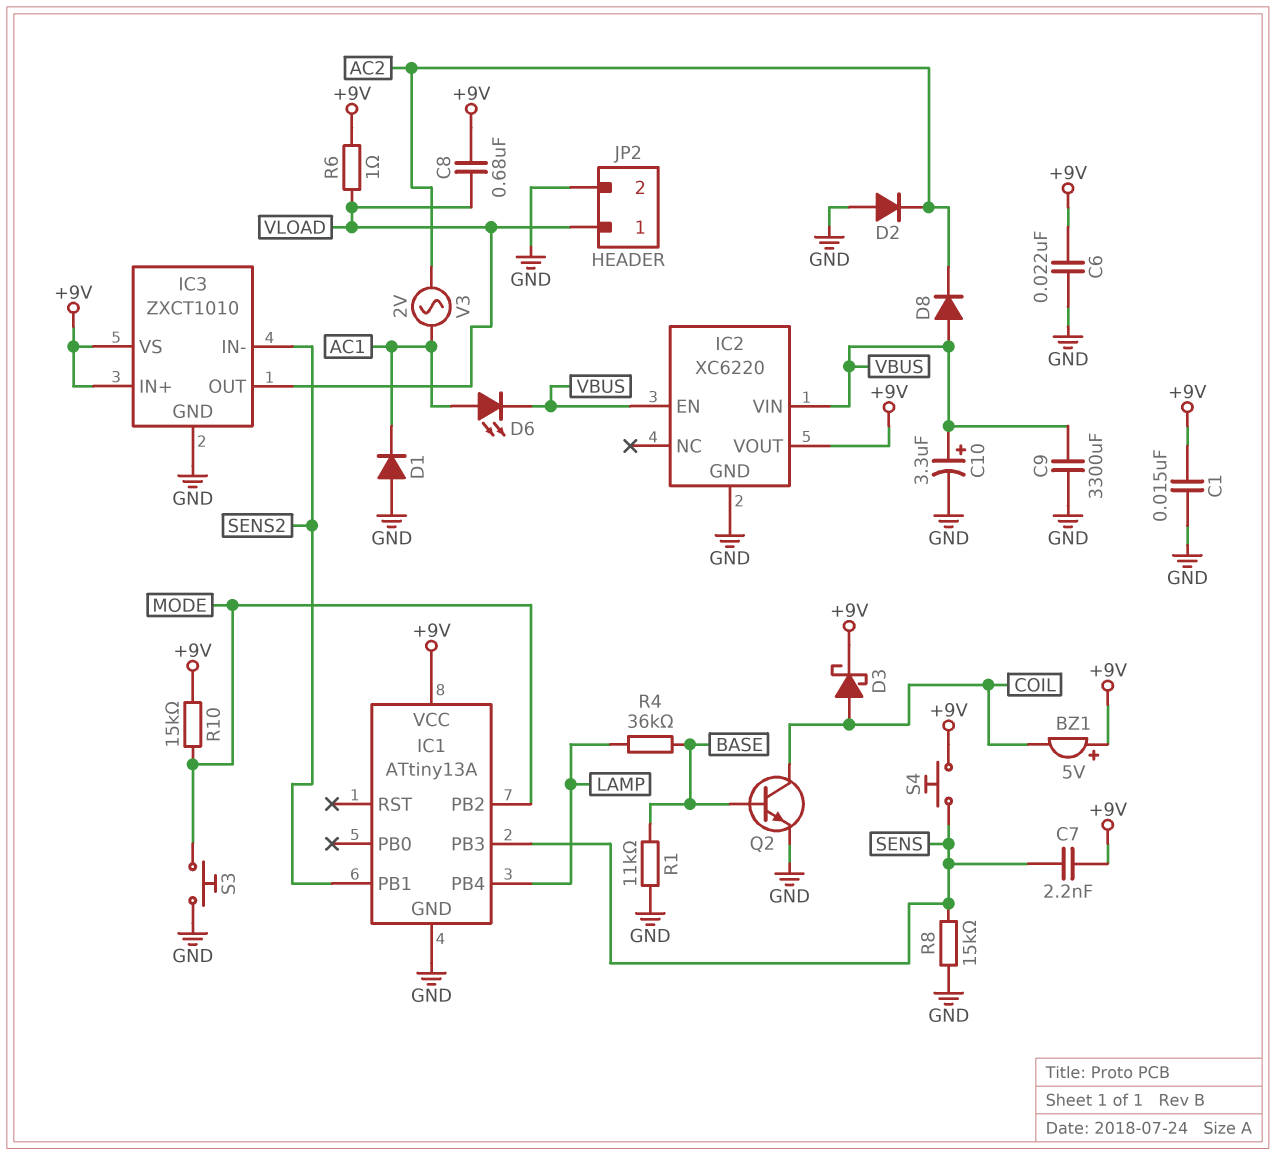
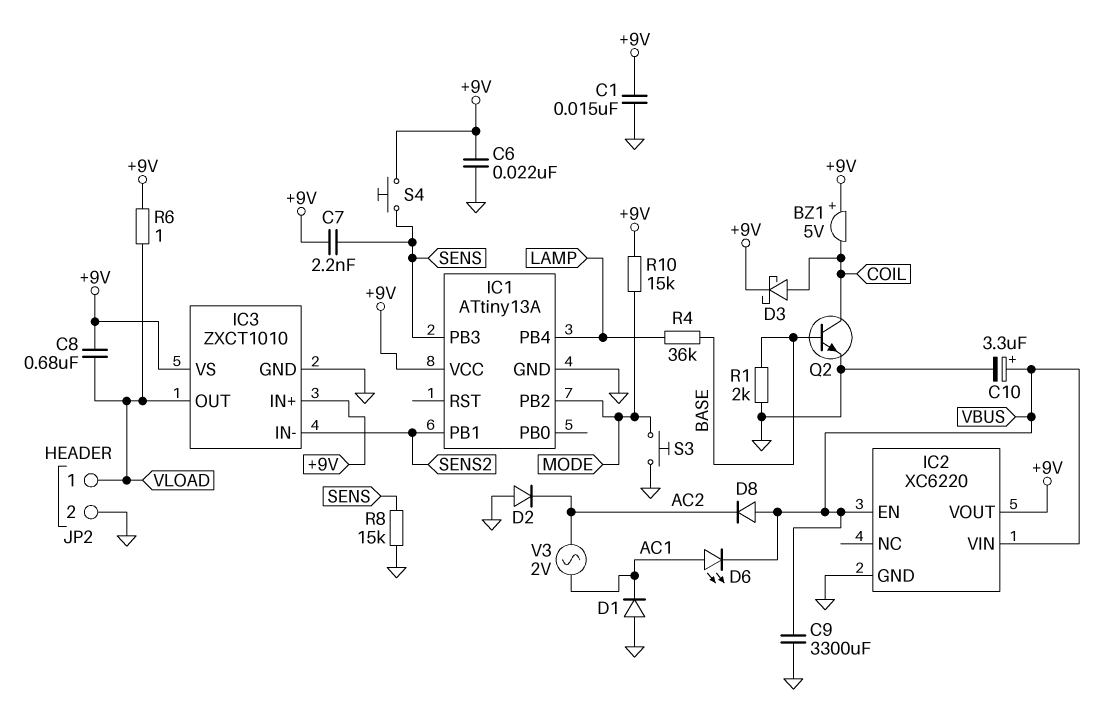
R1: 11k (BASE, GND) -> 2k (BASE, GND)

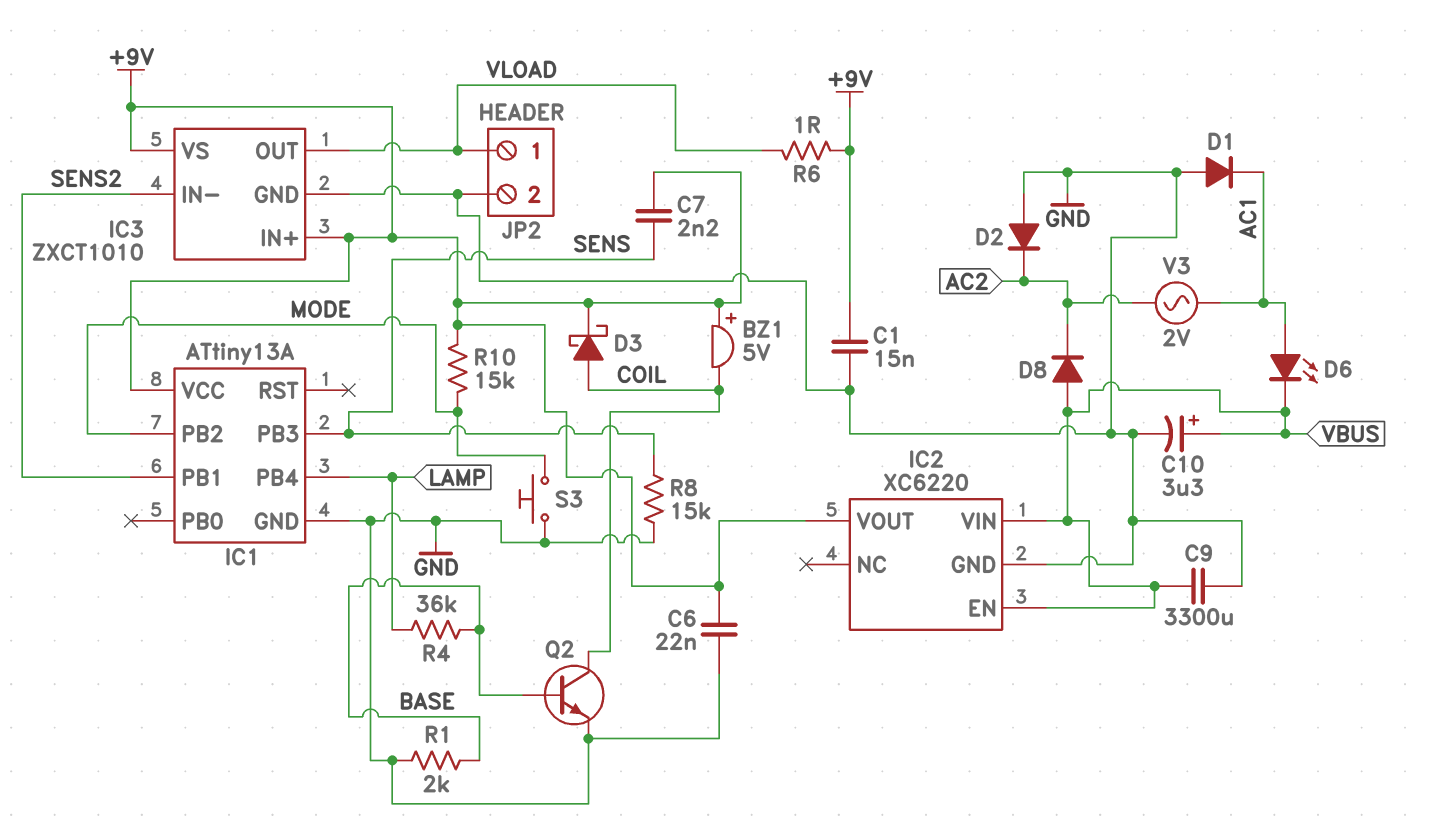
C8: 680nF (+9V, VLOAD) -> none
S4: button (+9V, SENS) -> none

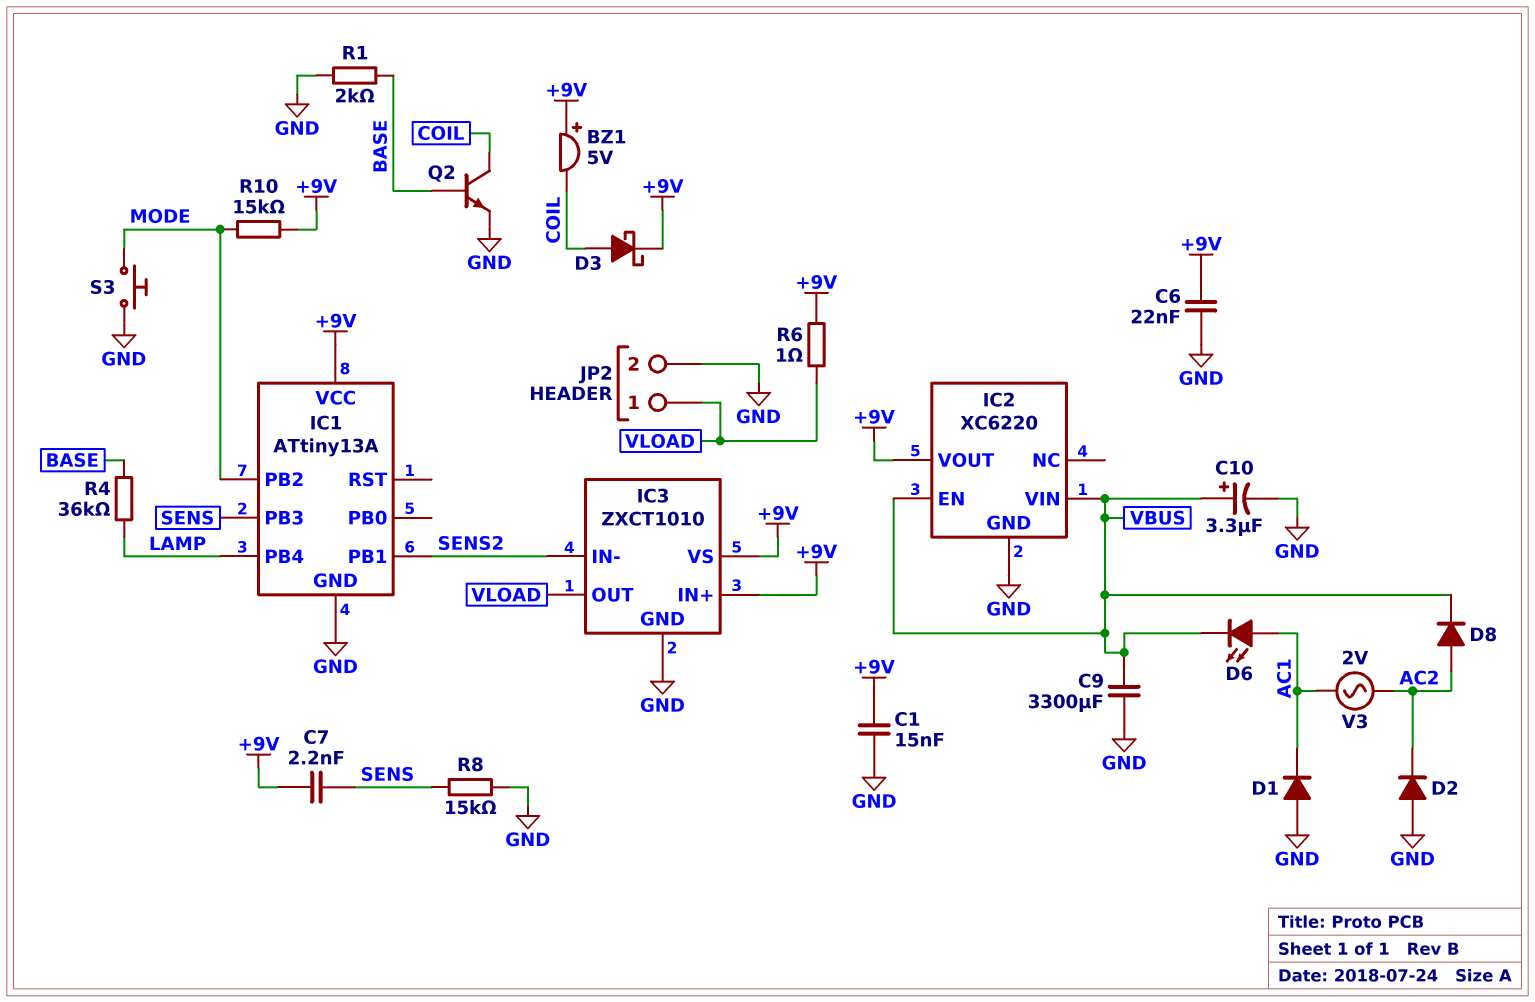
D8: diode (A VBUS, K AC2) -> diode (A AC2, K VBUS)

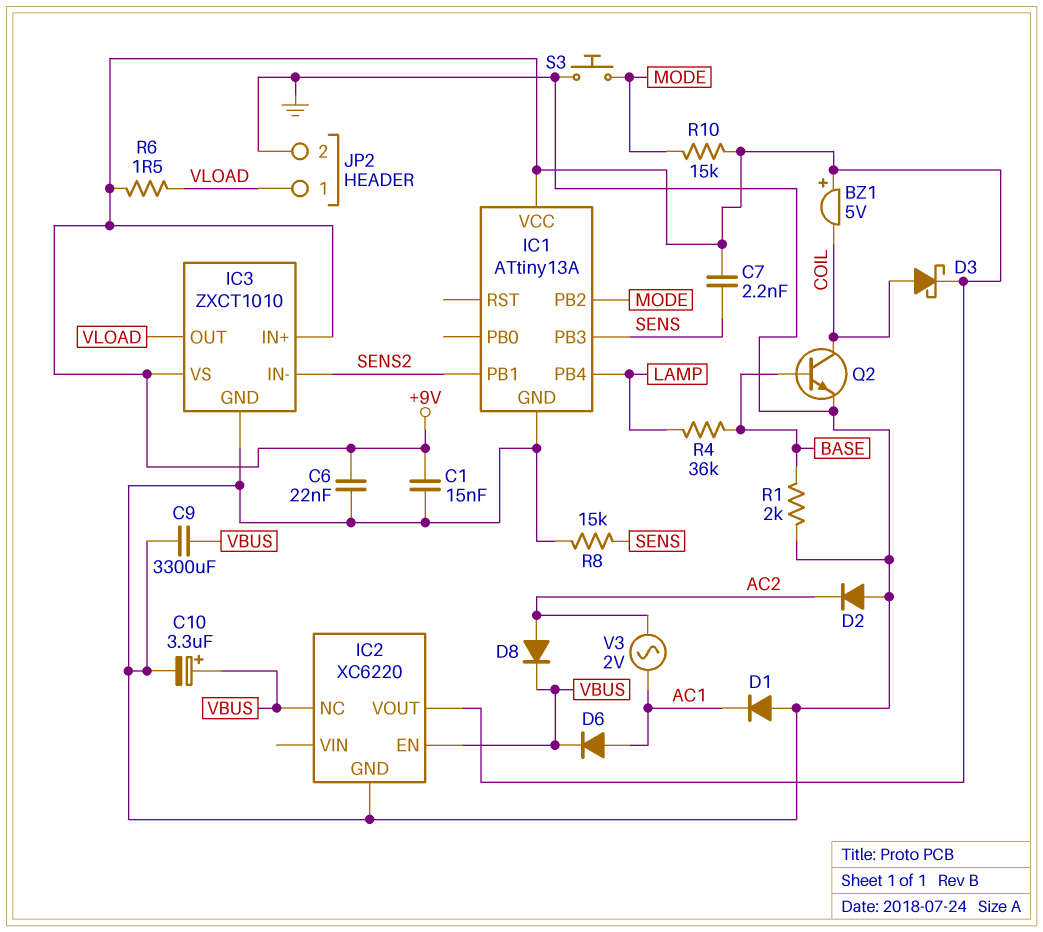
D6: LED (A AC1, K VBUS) -> diode (A AC1, K VBUS)
IC2 pin NC: none -> VBUS
IC2 pin VIN: VBUS -> none
R6: 1 (+9V, VLOAD) -> 1.5 (+9V, VLOAD)

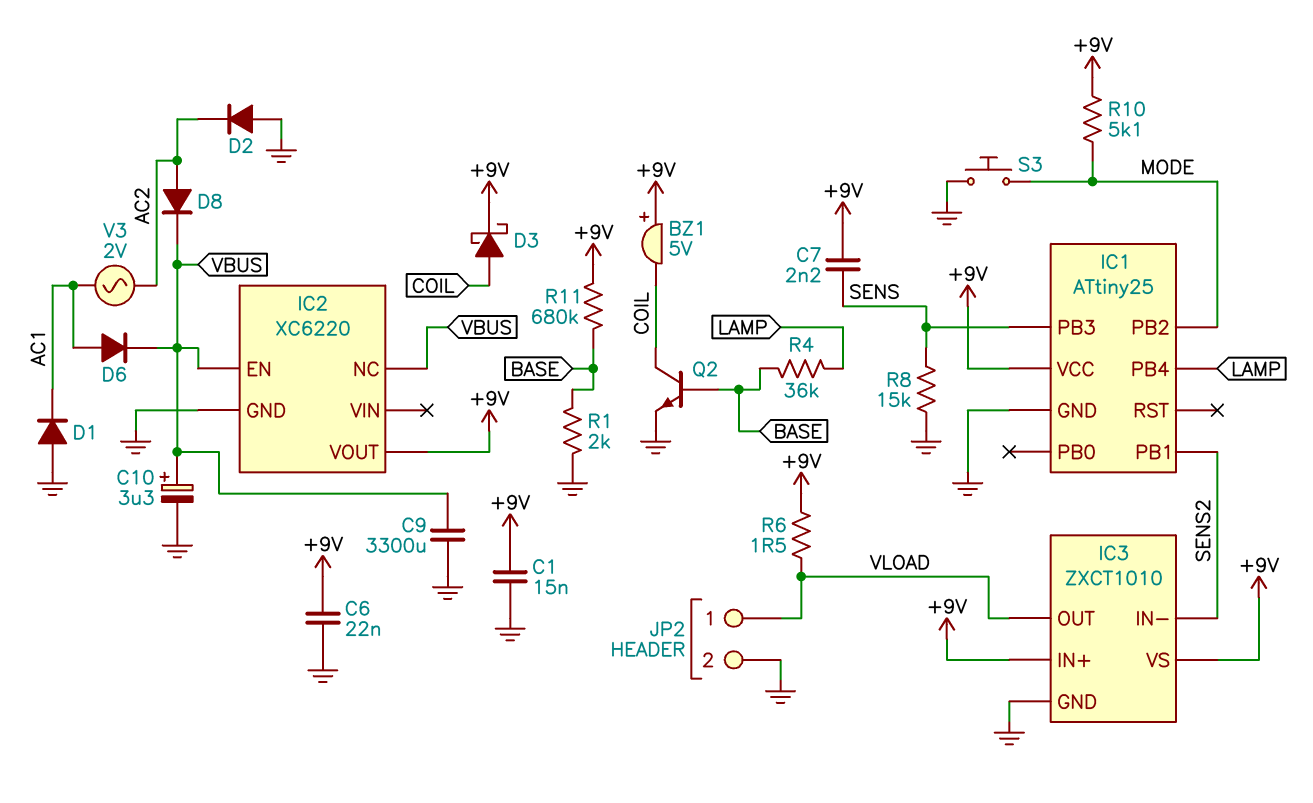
IC1: ATtiny13A -> ATtiny25
R10: 15k (+9V, MODE) -> 5.1k (+9V, MODE)
R11: none -> 680k (+9V, BASE)

